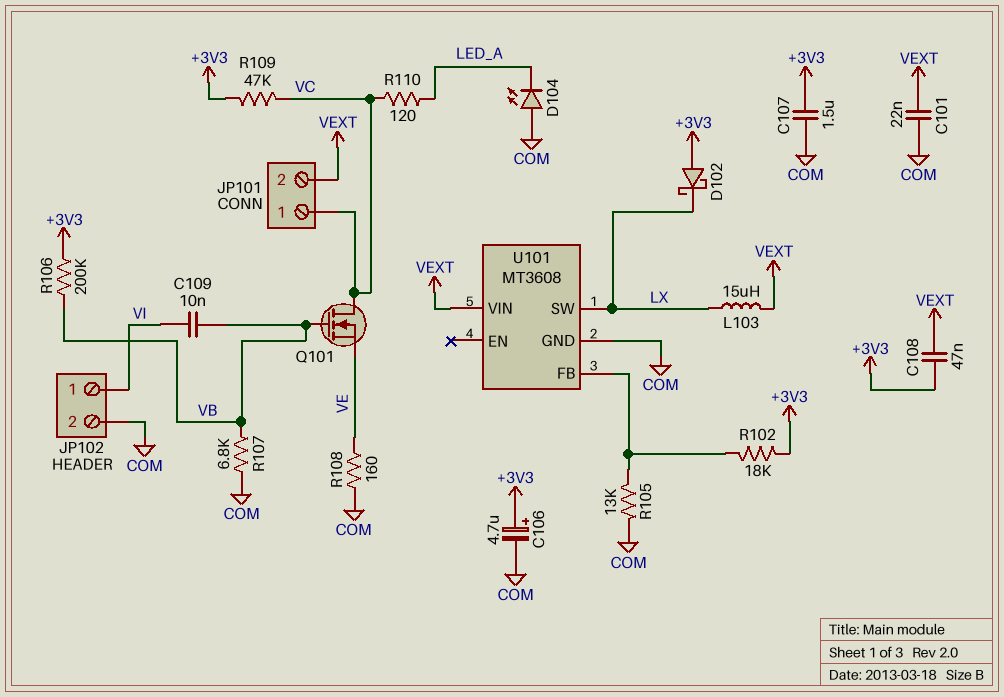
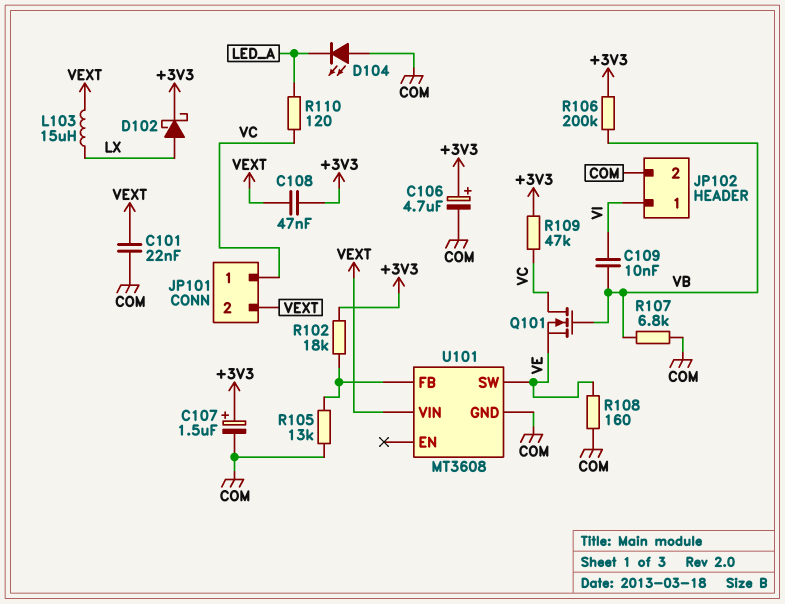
C107: 1.5uF (+3V3, COM) -> 1.5uF (plus +3V3, minus COM)
D102: schottky (A +3V3, K LX) -> schottky (A LX, K +3V3)
U101 pin SW: LX -> VE

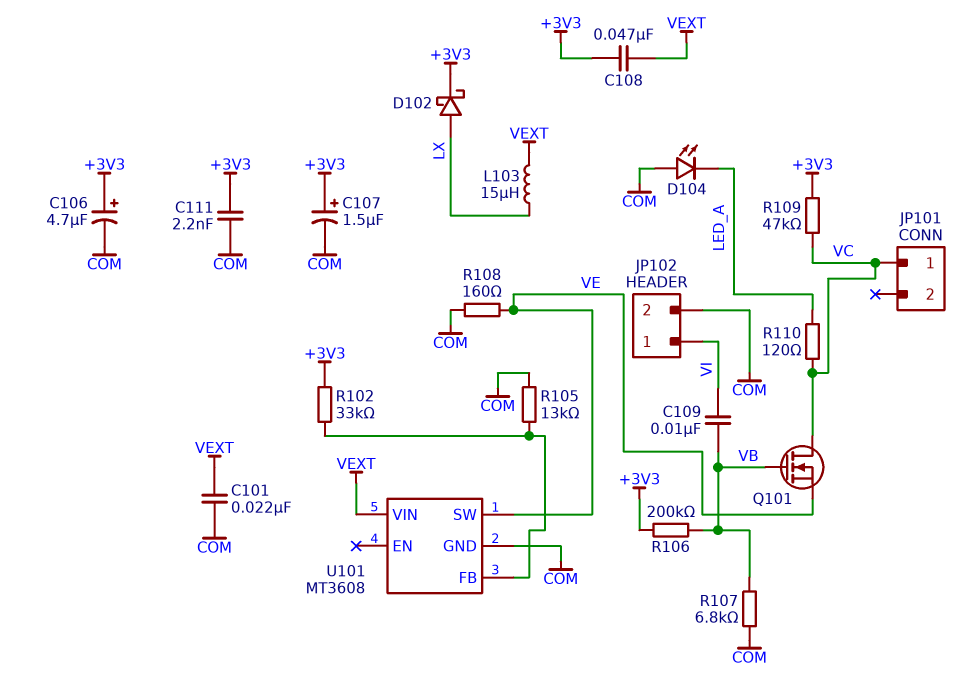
C111: none -> 2.2nF (+3V3, COM)
JP101 pin 2: VEXT -> none
R102: 18k (+3V3, U101/FB) -> 33k (+3V3, U101/FB)

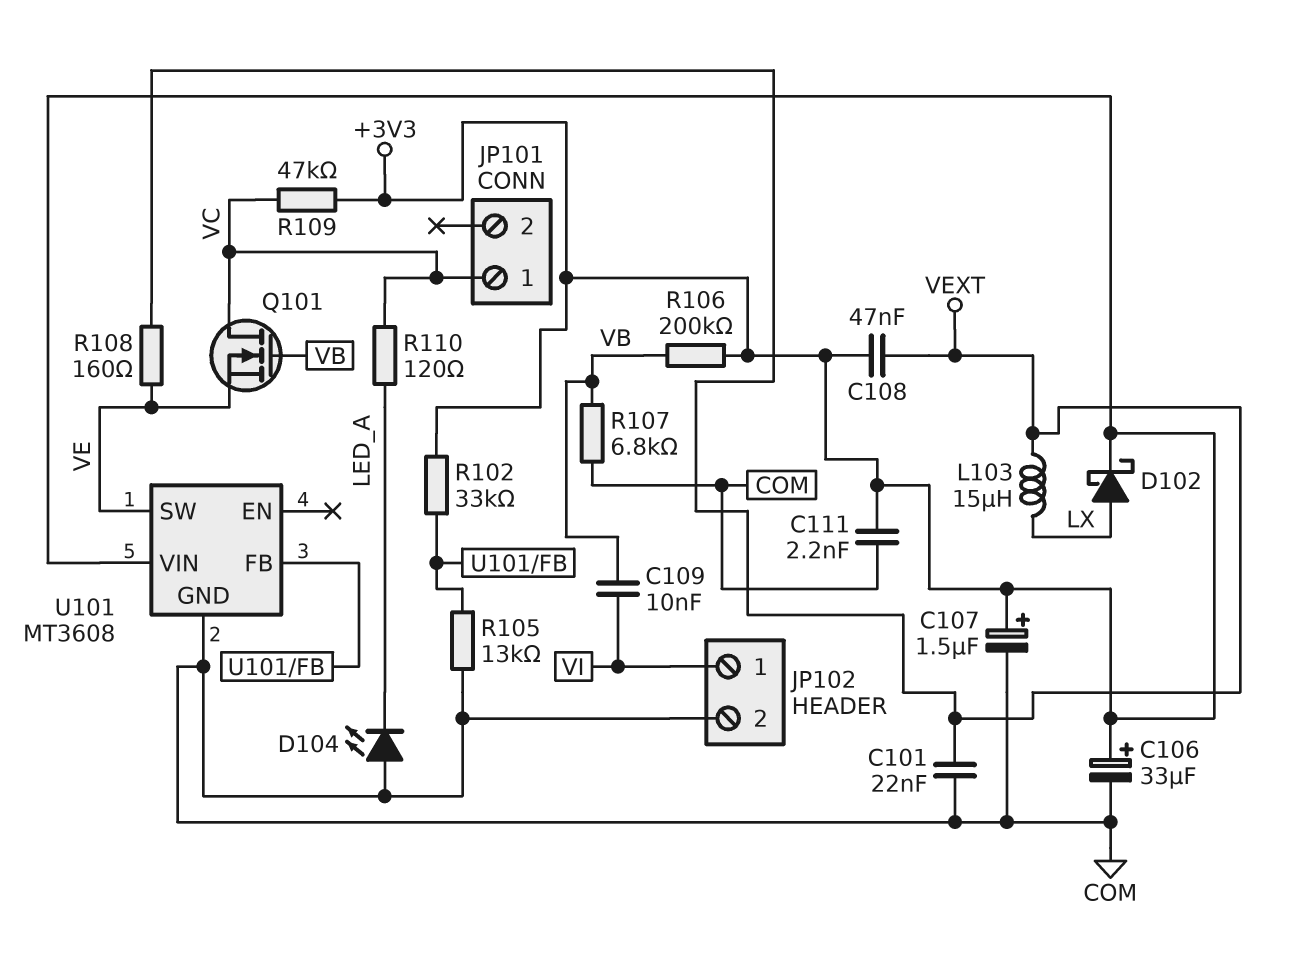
C106: 4.7uF (plus +3V3, minus COM) -> 33uF (plus +3V3, minus COM)
R108: 160 (COM, VE) -> 160 (VE, VEXT)
U101 pin VIN: VEXT -> +3V3

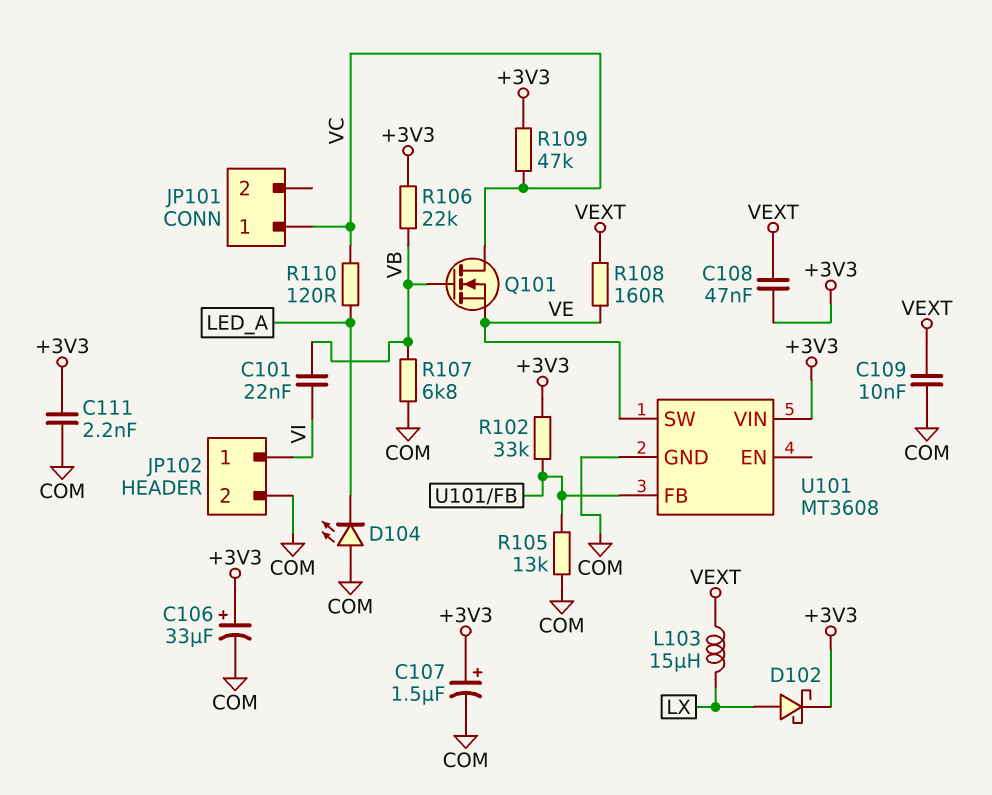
C101: 22nF (COM, VEXT) -> 22nF (VB, VI)
C109: 10nF (VB, VI) -> 10nF (COM, VEXT)
R106: 200k (+3V3, VB) -> 22k (+3V3, VB)

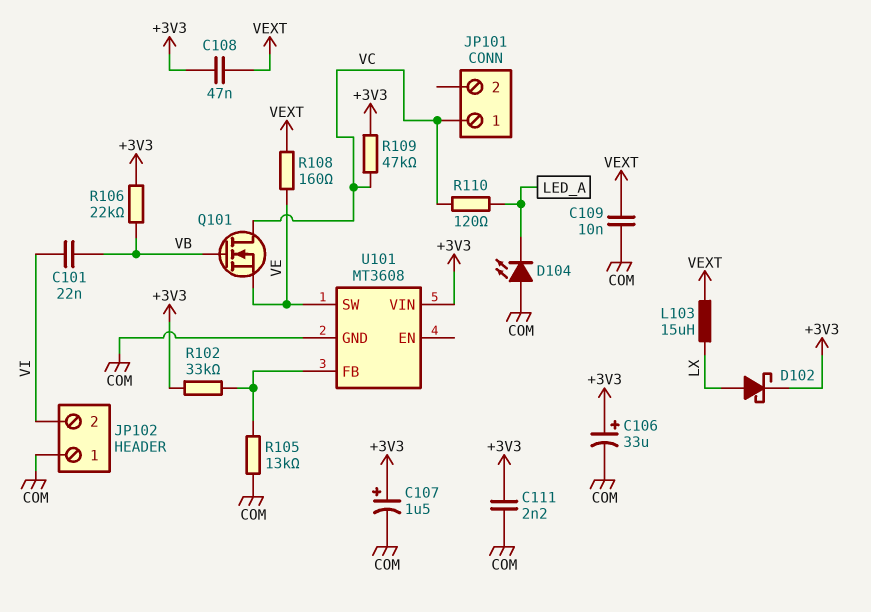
JP102 pin 1: VI -> COM
JP102 pin 2: COM -> VI
R107: 6.8k (COM, VB) -> none

